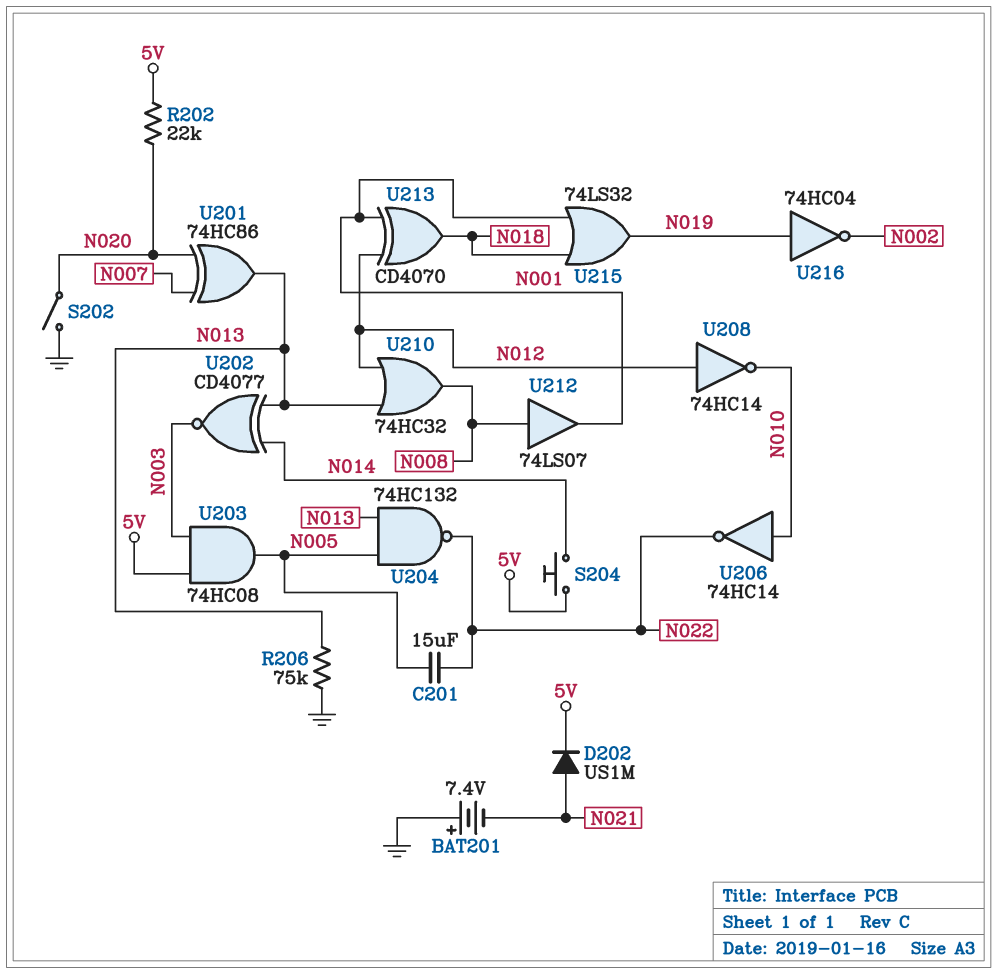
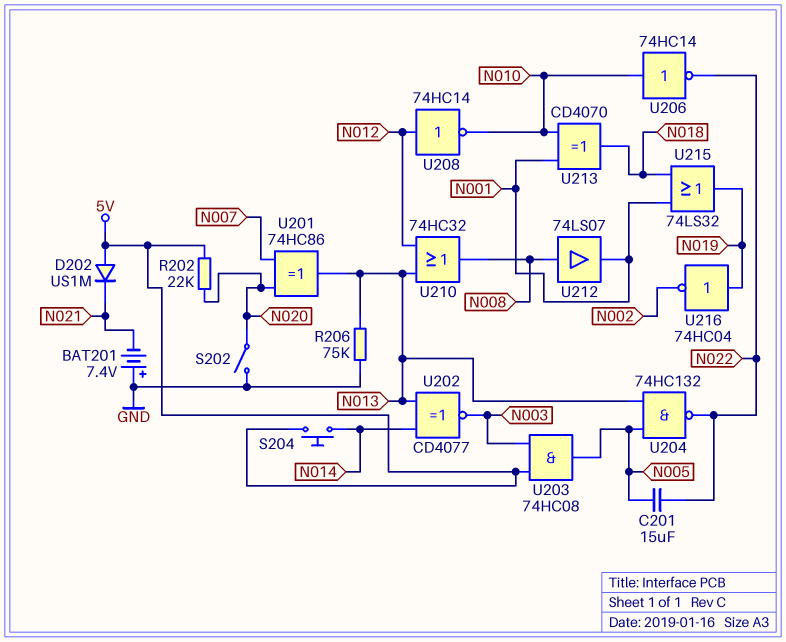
D202: diode US1M (A N021, K 5V) -> diode US1M (A 5V, K N021)
U213: XOR CD4070 (in N001, in N012, out N018) -> XOR CD4070 (in N001, in N010, out N018)

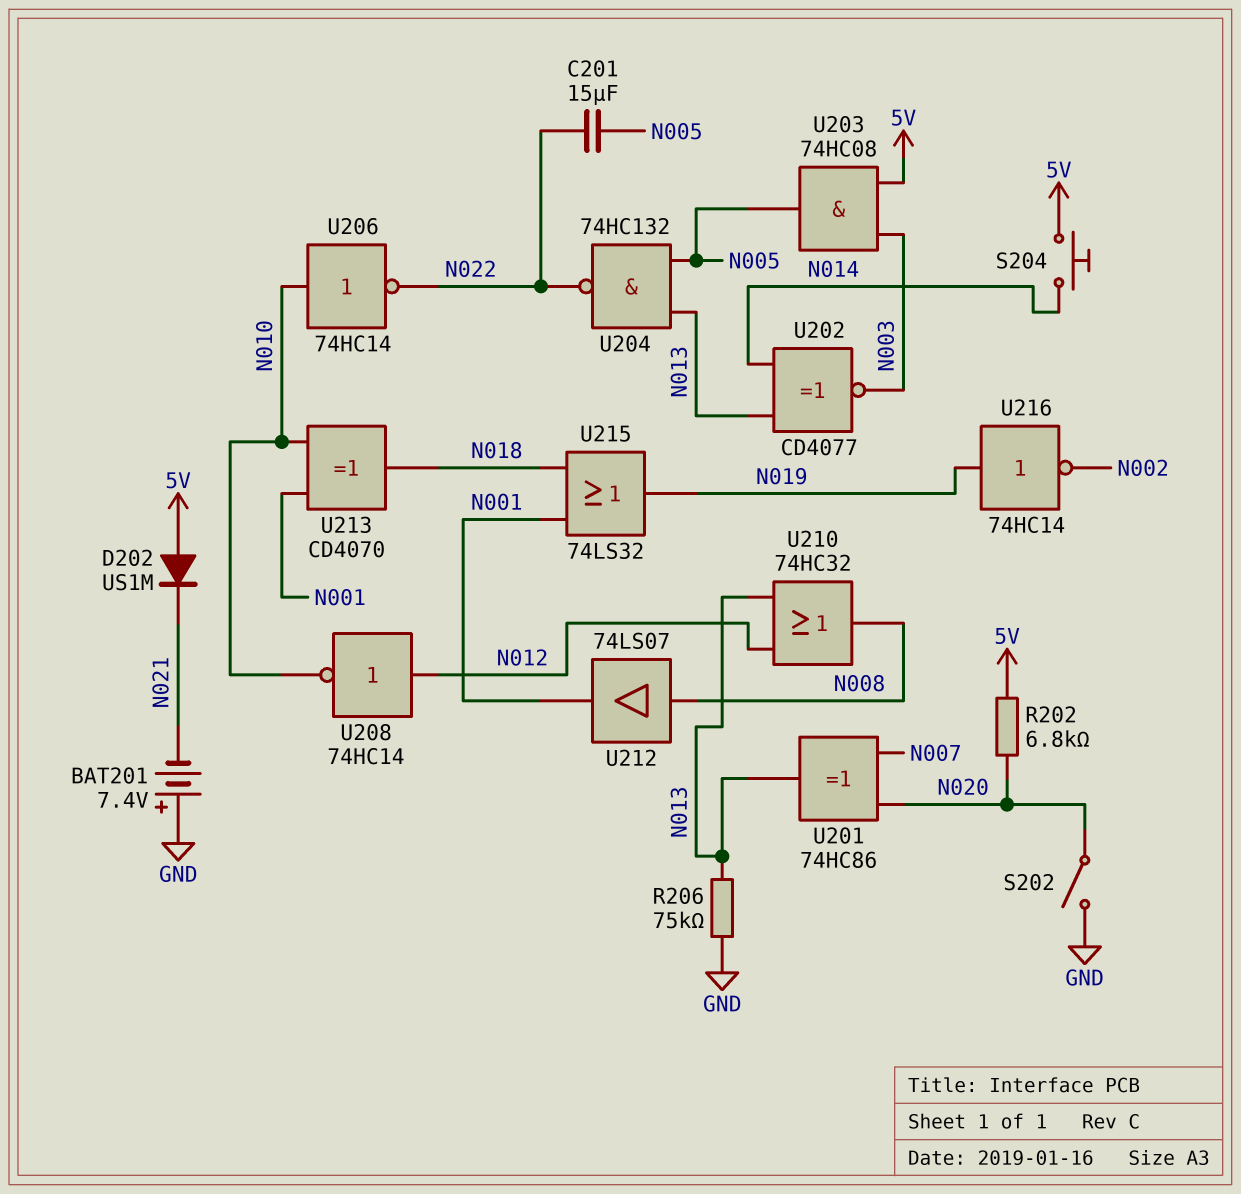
R202: 22k (5V, N020) -> 6.8k (5V, N020)
U216: NOT 74HC04 (in N019, out N002) -> NOT 74HC14 (in N019, out N002)

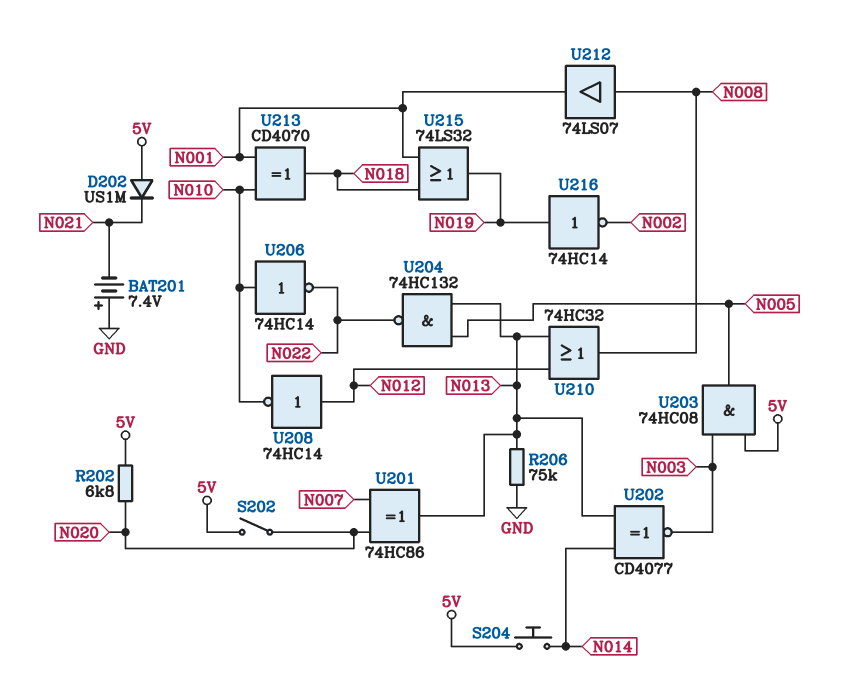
C201: 15uF (N005, N022) -> none
S202: switch (GND, N020) -> switch (5V, N020)

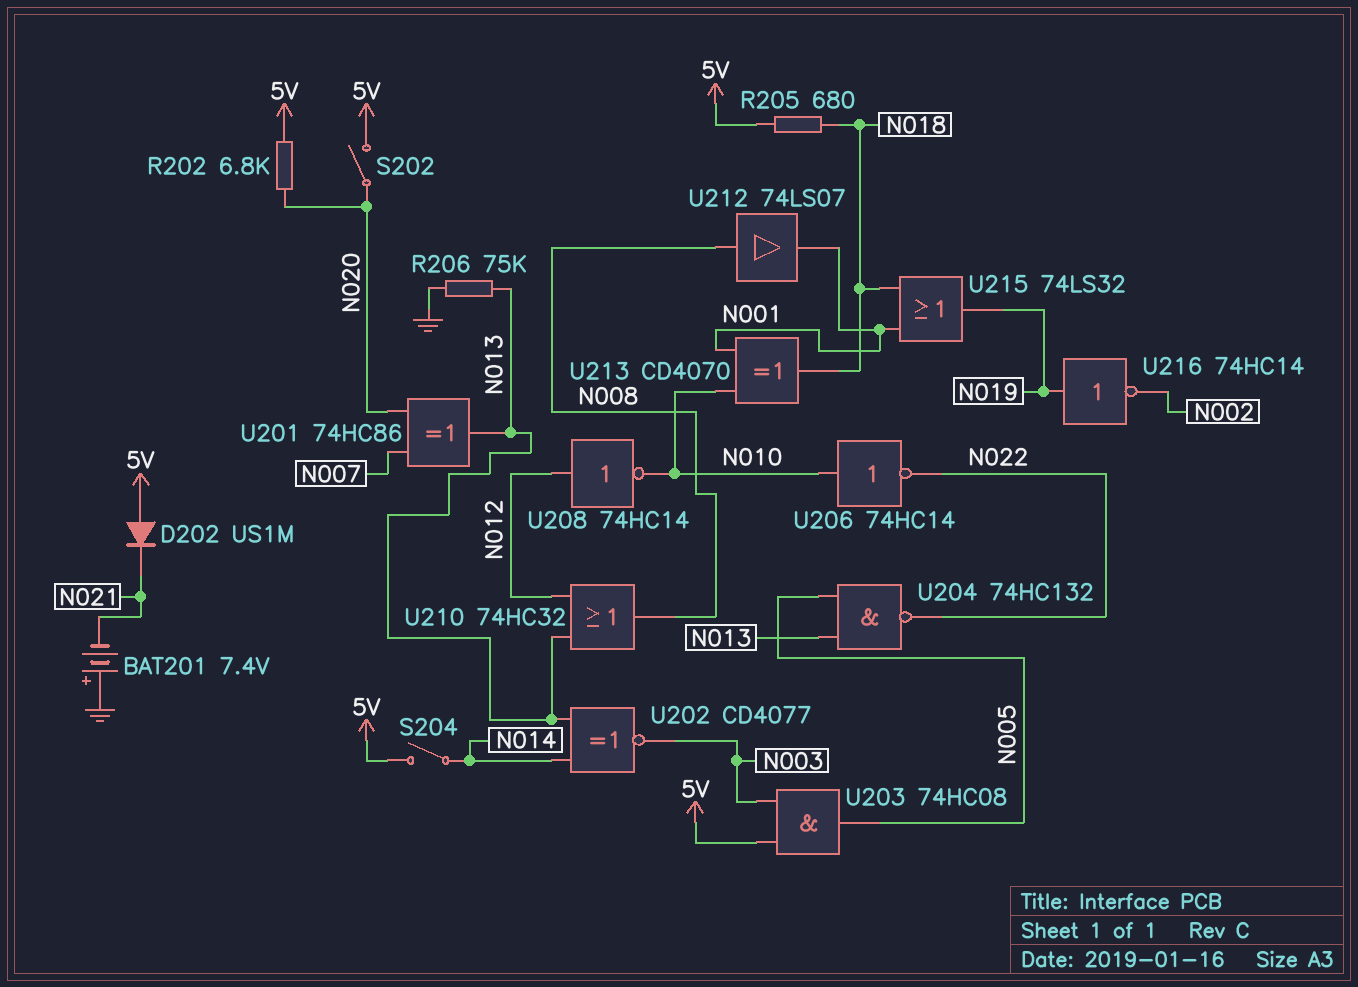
R205: none -> 680 (5V, N018)
S204: button (5V, N014) -> switch (5V, N014)

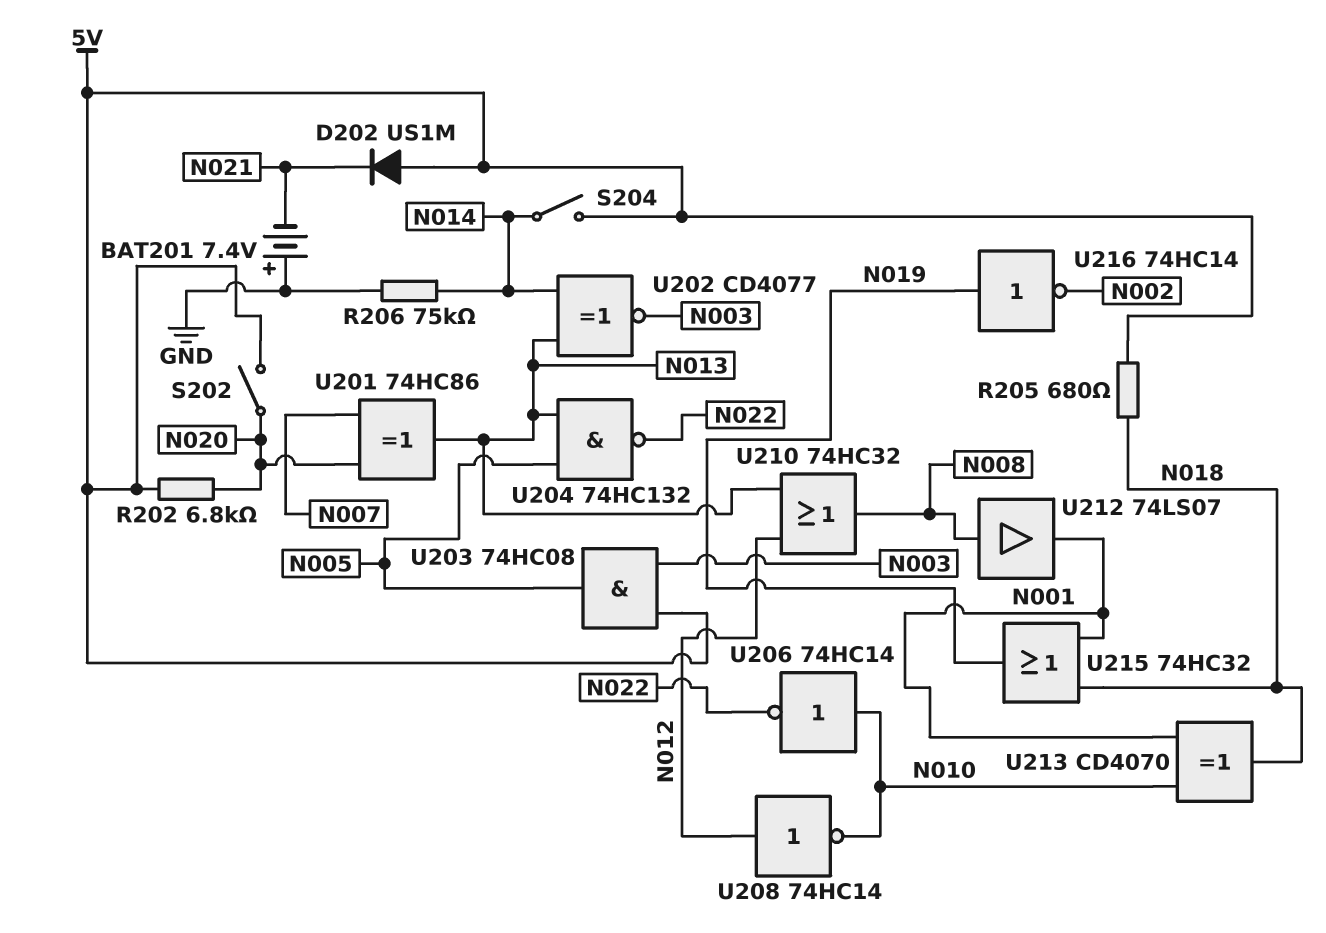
R206: 75k (GND, N013) -> 75k (GND, N014)
U215: OR 74LS32 (in N001, in N018, out N019) -> OR 74HC32 (in N001, in N018, out N019)

